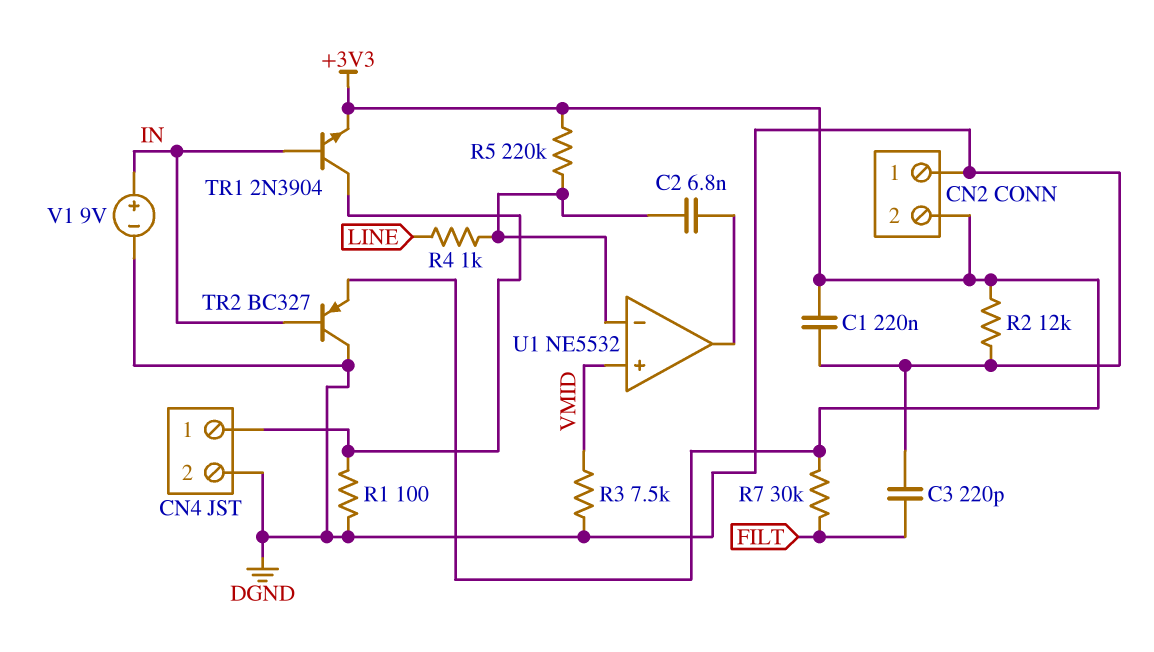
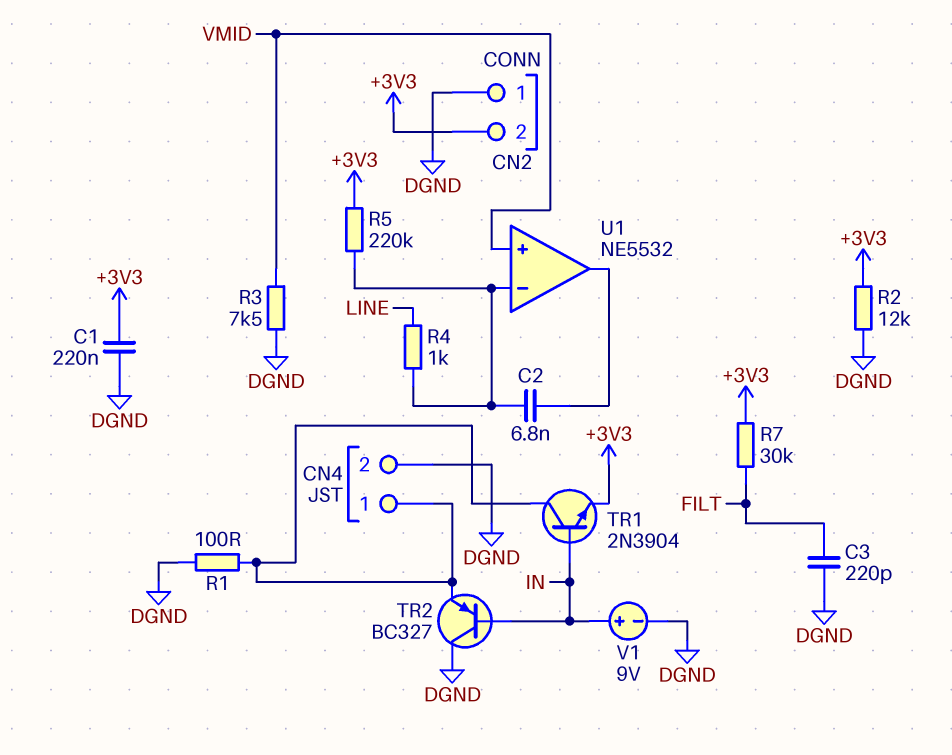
TR2: PNP BC327 (B IN, C DGND, E +3V3) -> PNP BC327 (B IN, C DGND, E CN4/1)

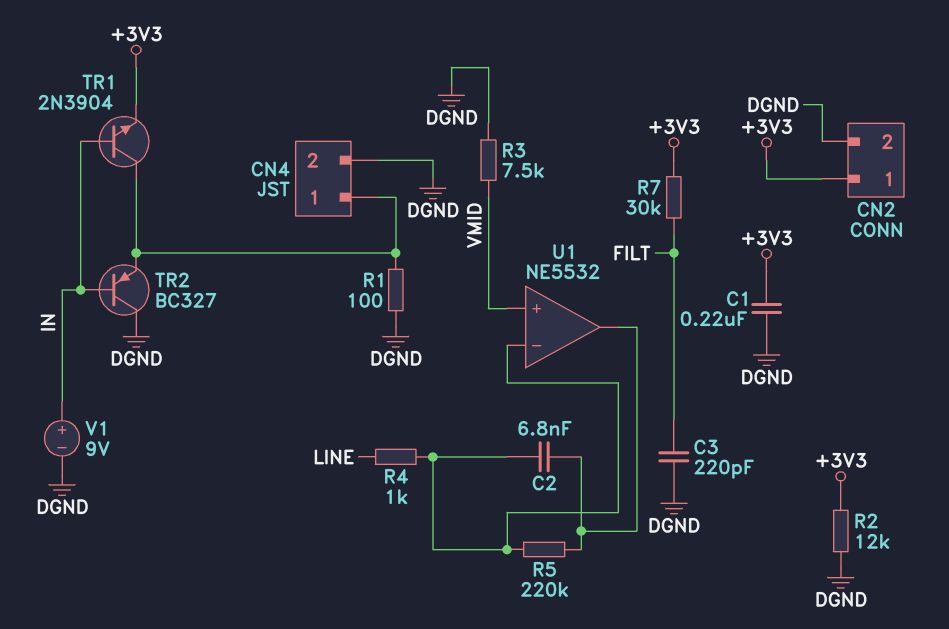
CN2 pin 1: DGND -> +3V3
CN2 pin 2: +3V3 -> DGND
R5: 220k (+3V3, U1/in-) -> 220k (U1/in-, U1/out)

